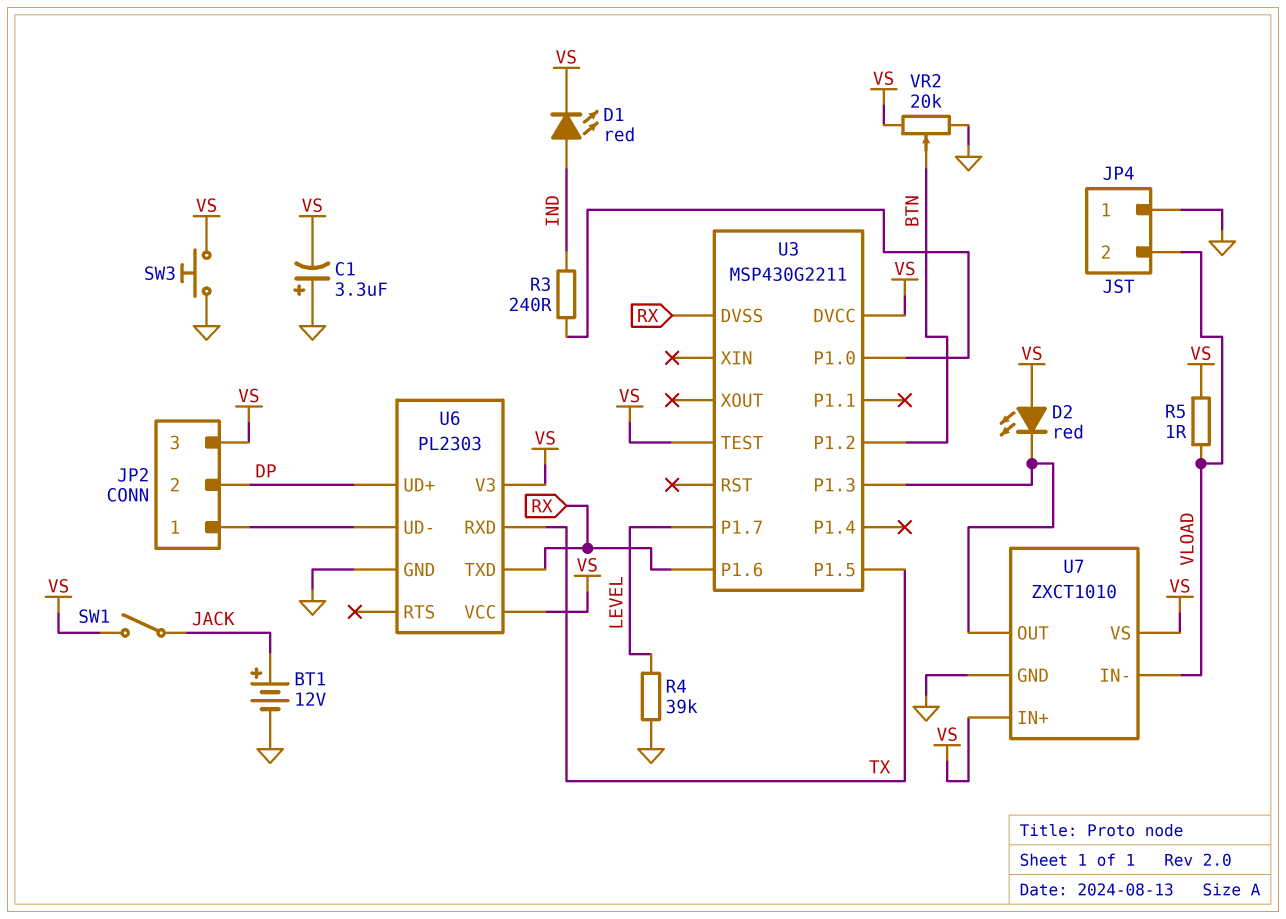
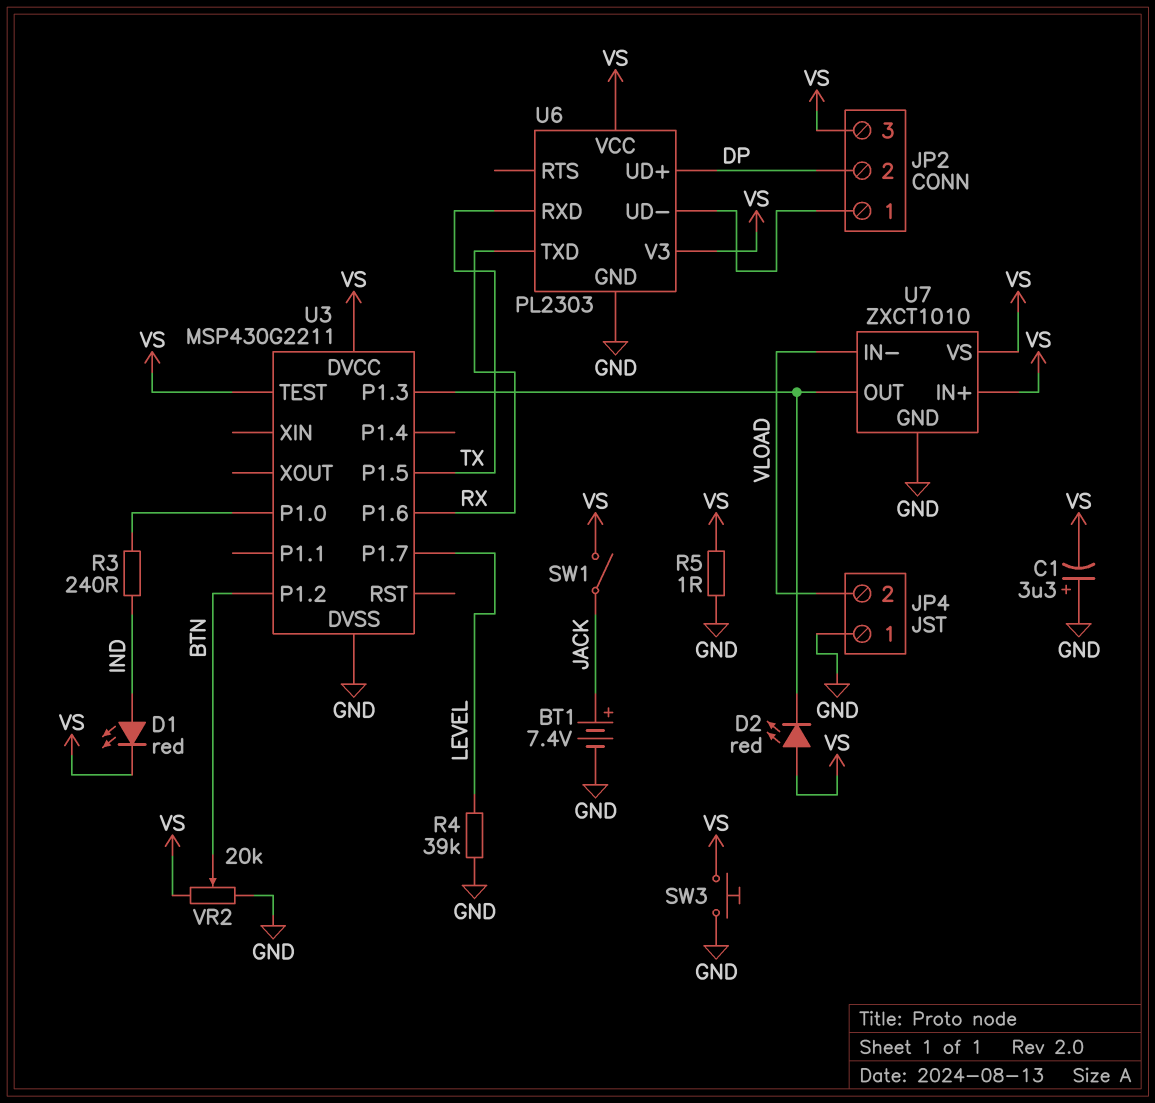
BT1: 12V (plus JACK, minus GND) -> 7.4V (plus JACK, minus GND)
R5: 1 (VLOAD, VS) -> 1 (GND, VS)
U3 pin DVSS: RX -> GND

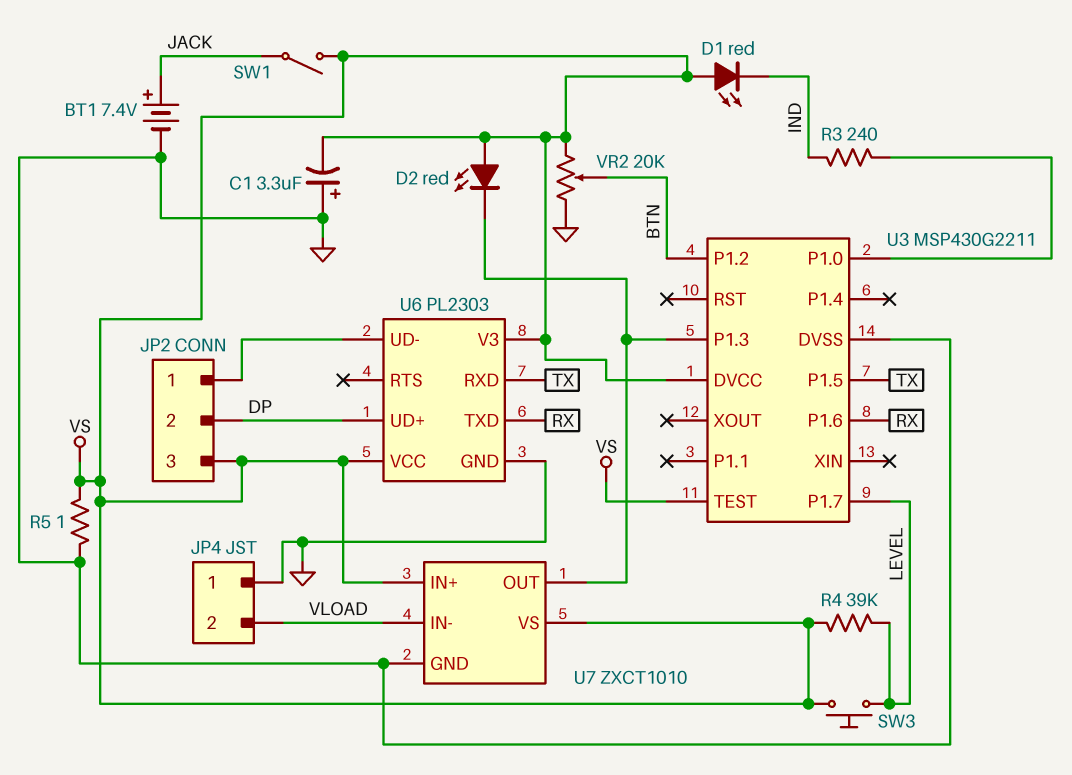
D1: LED red (A IND, K VS) -> LED red (A VS, K IND)
R4: 39k (GND, LEVEL) -> 39k (LEVEL, VS)
SW3: button (GND, VS) -> button (LEVEL, VS)

